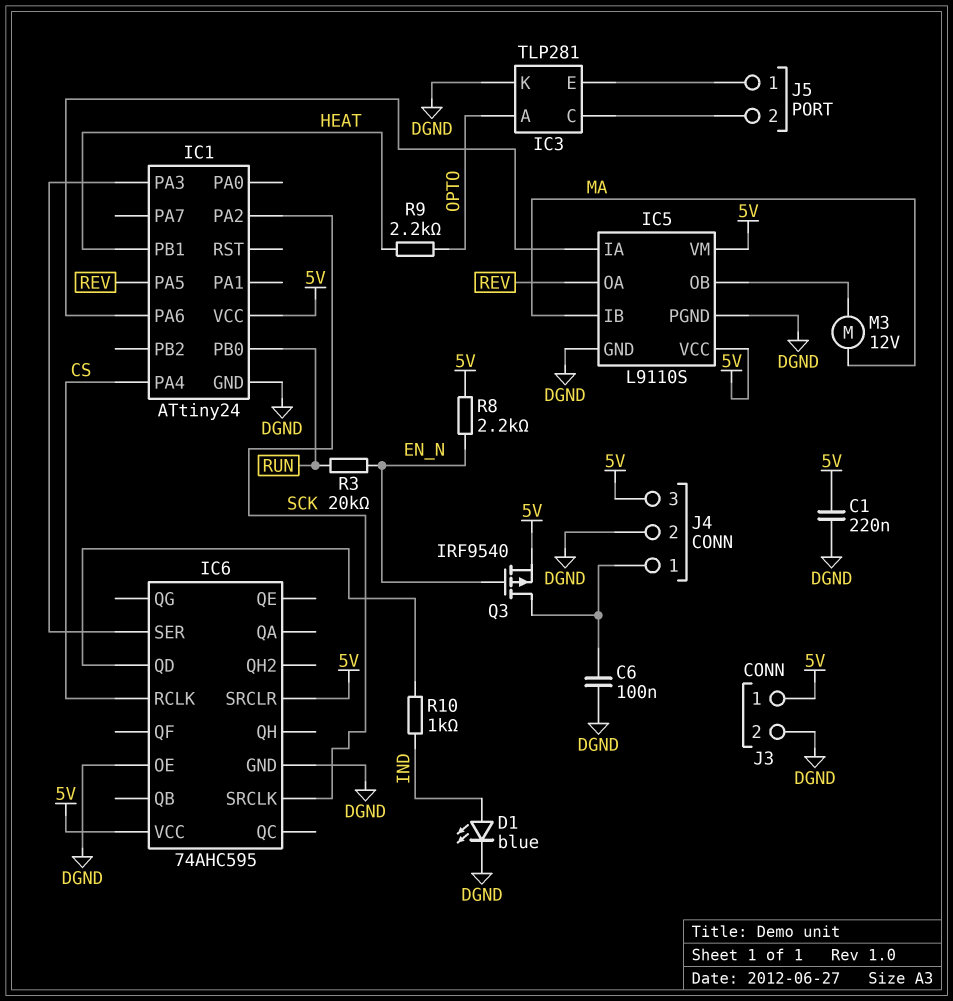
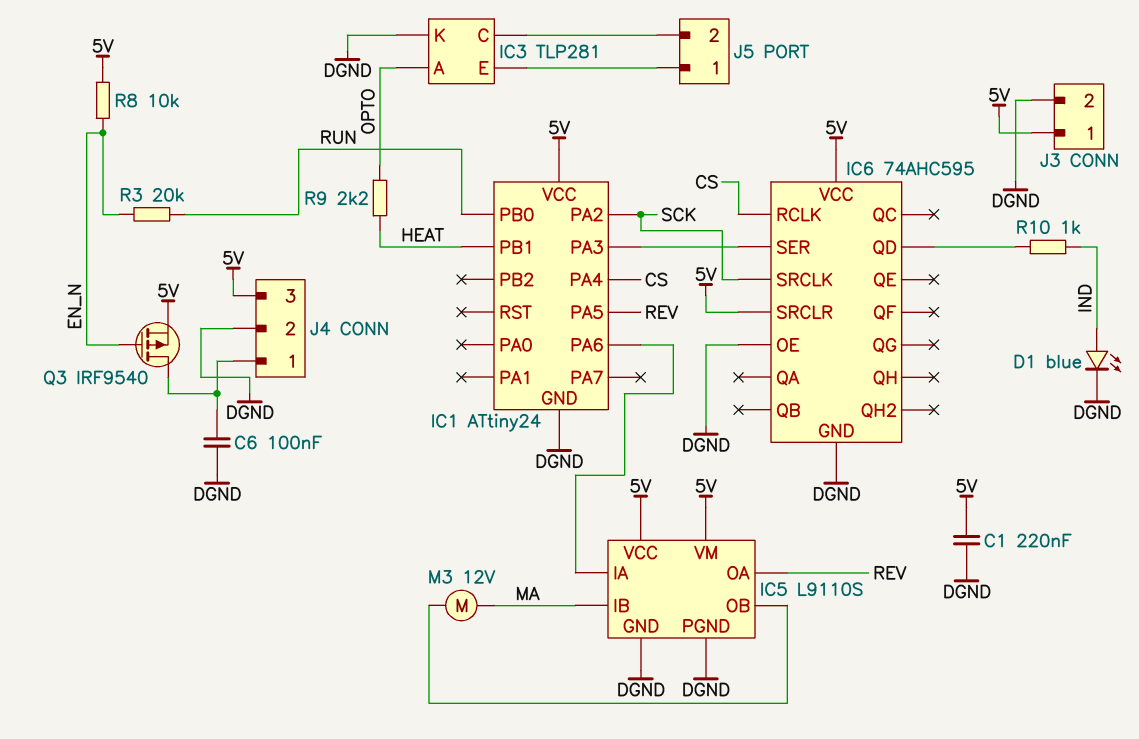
R8: 2.2k (5V, EN_N) -> 10k (5V, EN_N)

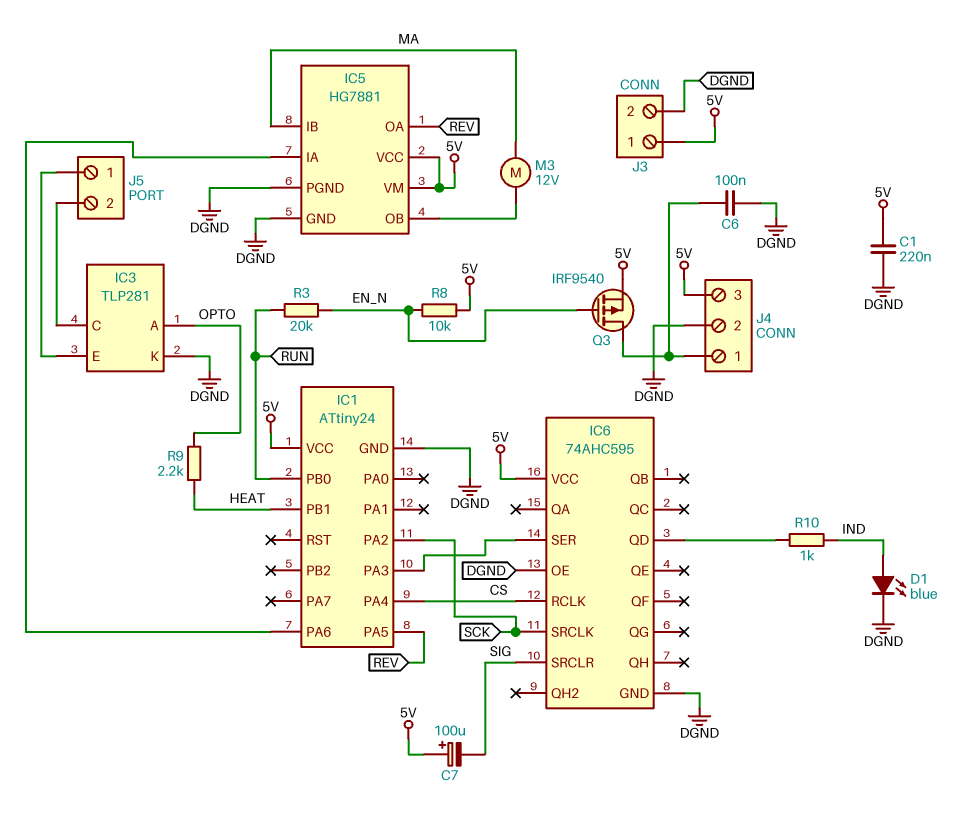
C7: none -> 100uF (plus 5V, minus SIG)
IC5: L9110S -> HG7881
IC6 pin SRCLR: 5V -> SIG

